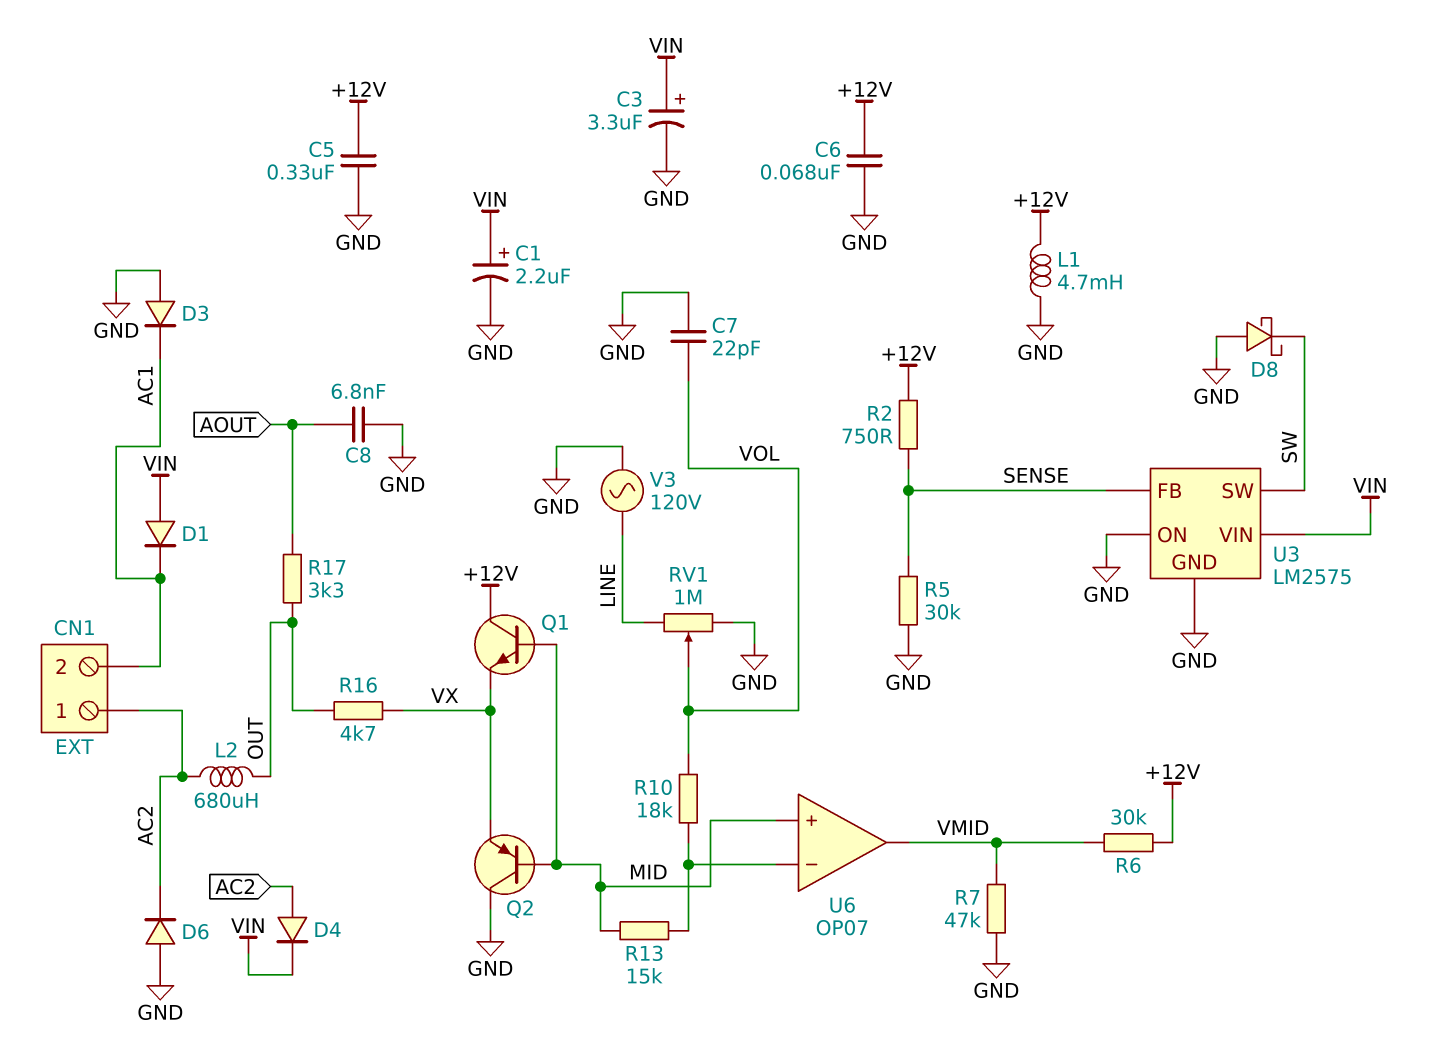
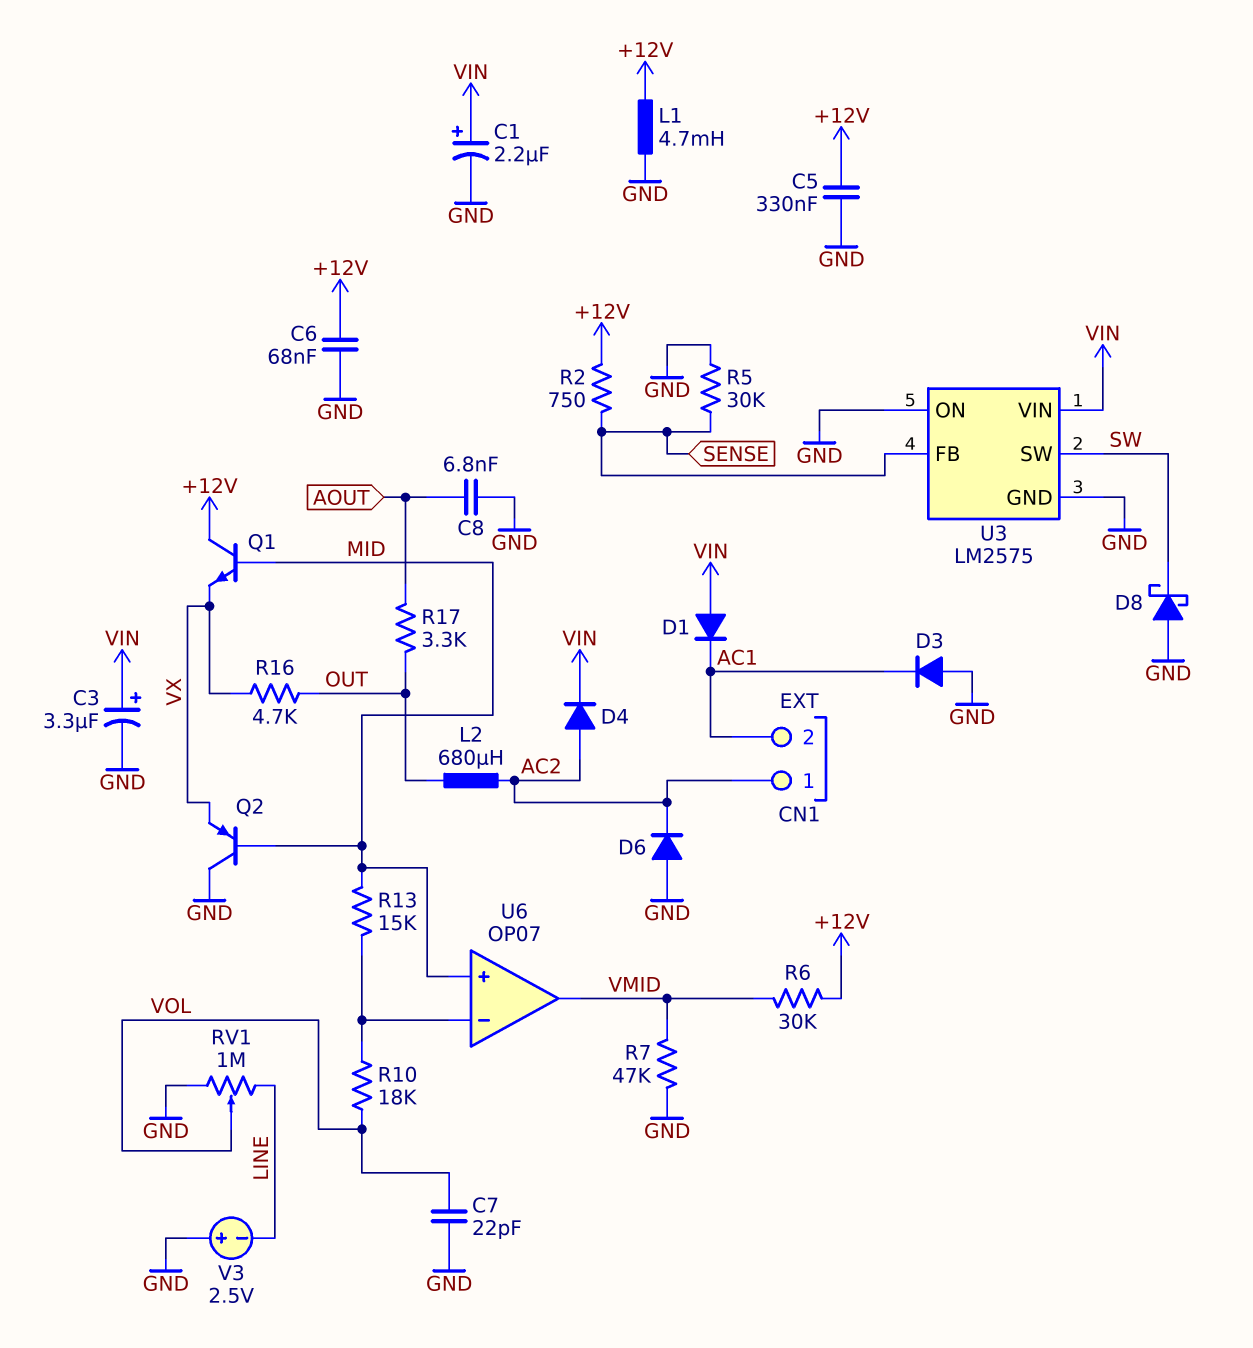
V3: AC 120V (GND, LINE) -> 2.5V (plus GND, minus LINE)

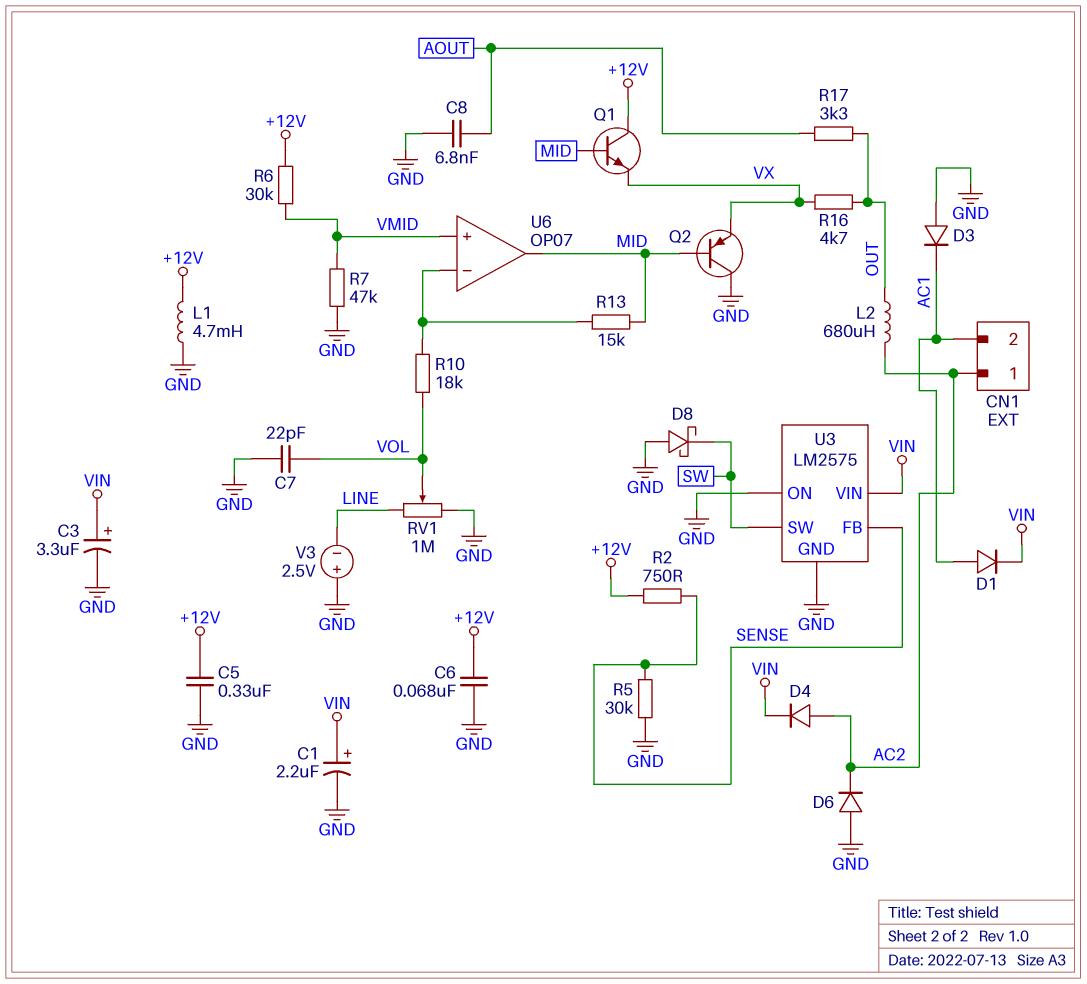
D1: diode (A VIN, K AC1) -> diode (A AC1, K VIN)
U6 pin in+: MID -> VMID
U6 pin out: VMID -> MID

